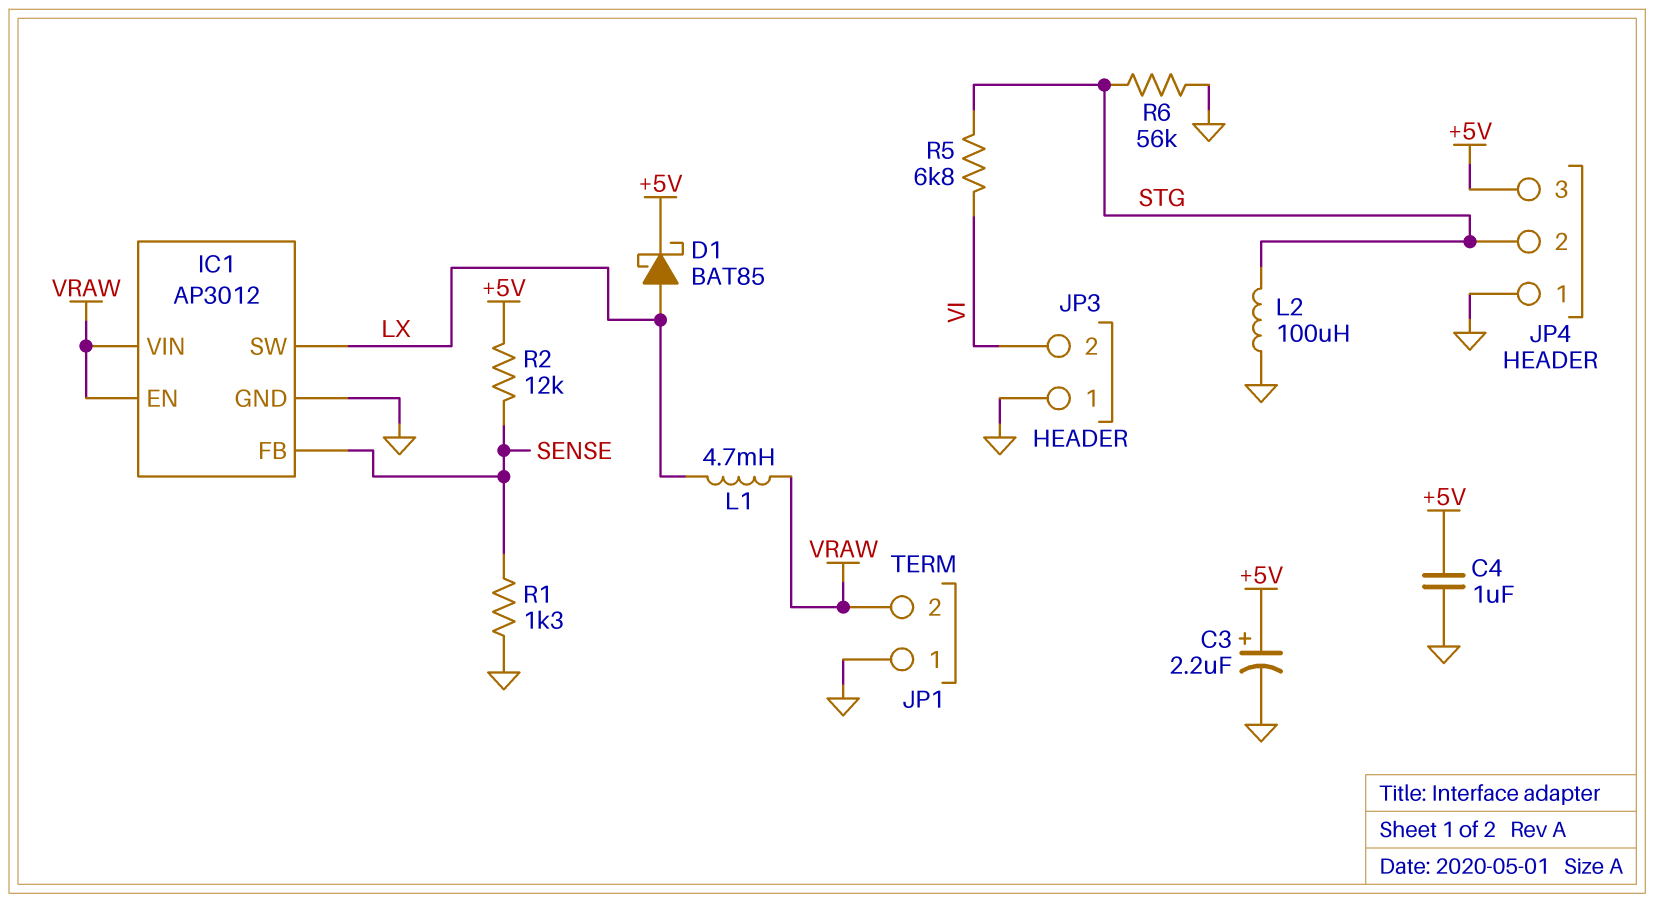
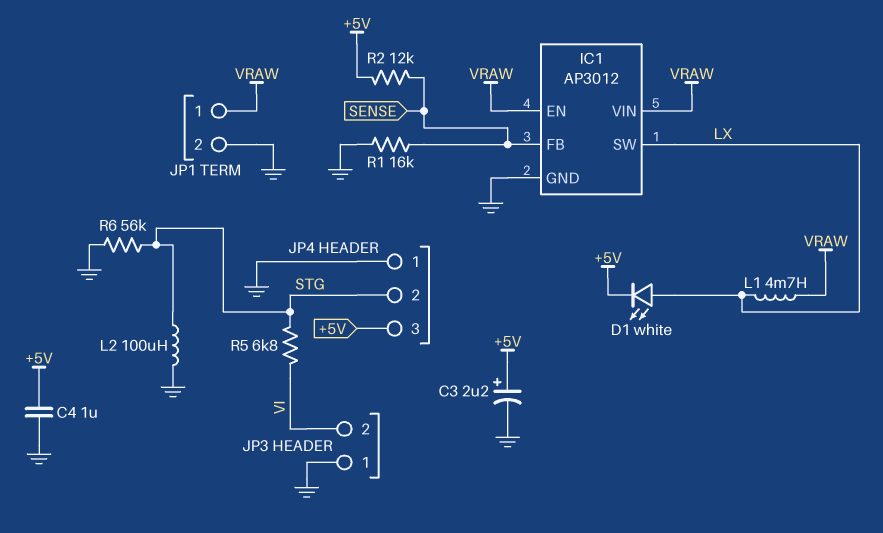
D1: schottky BAT85 (A LX, K +5V) -> LED white (A LX, K +5V)
JP1 pin 1: GND -> VRAW
JP1 pin 2: VRAW -> GND
R1: 1.3k (GND, SENSE) -> 16k (GND, SENSE)

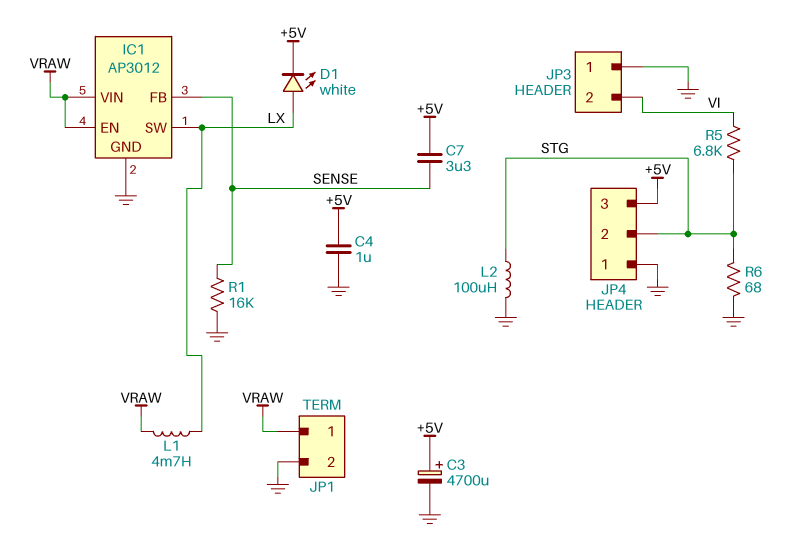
C3: 2.2uF (plus +5V, minus GND) -> 4700uF (plus +5V, minus GND)
C7: none -> 3.3uF (+5V, SENSE)
R2: 12k (+5V, SENSE) -> none
R6: 56k (GND, STG) -> 68 (GND, STG)

